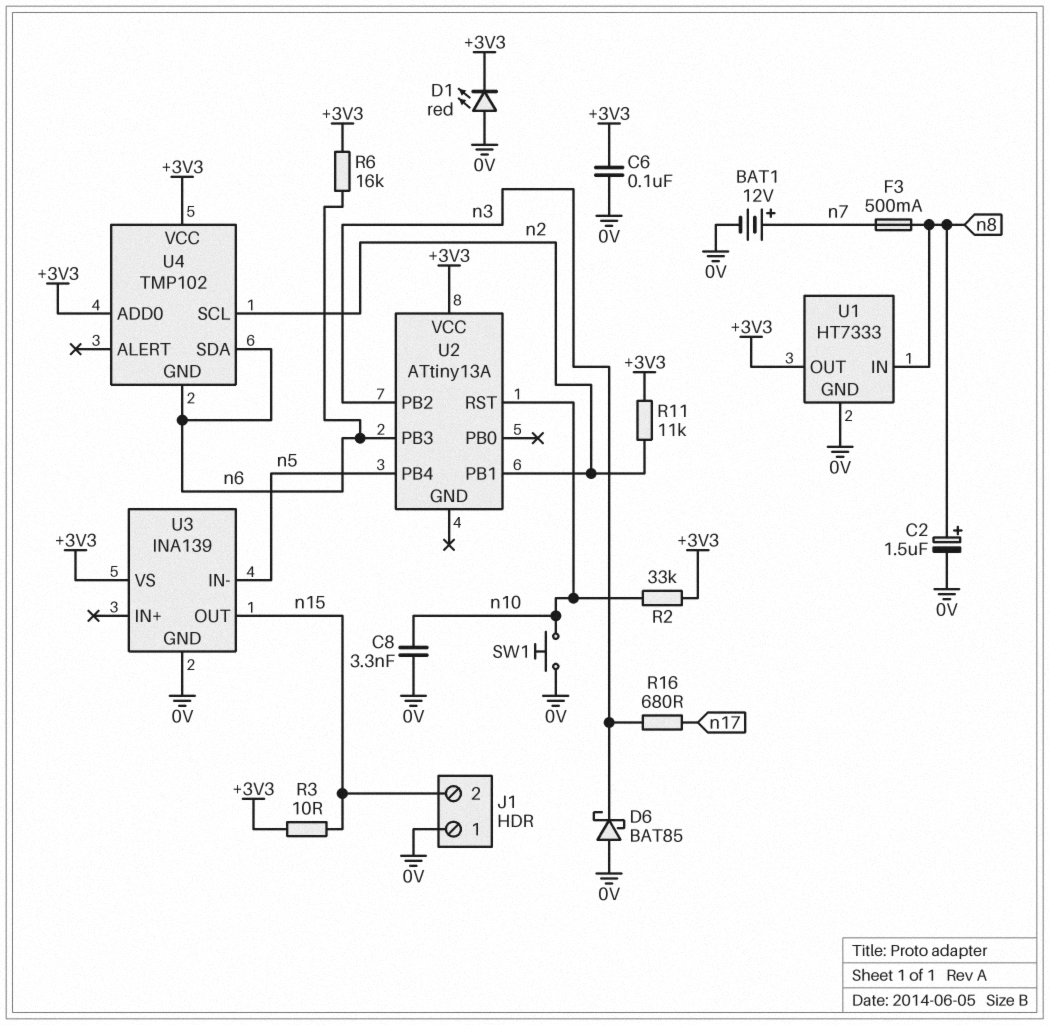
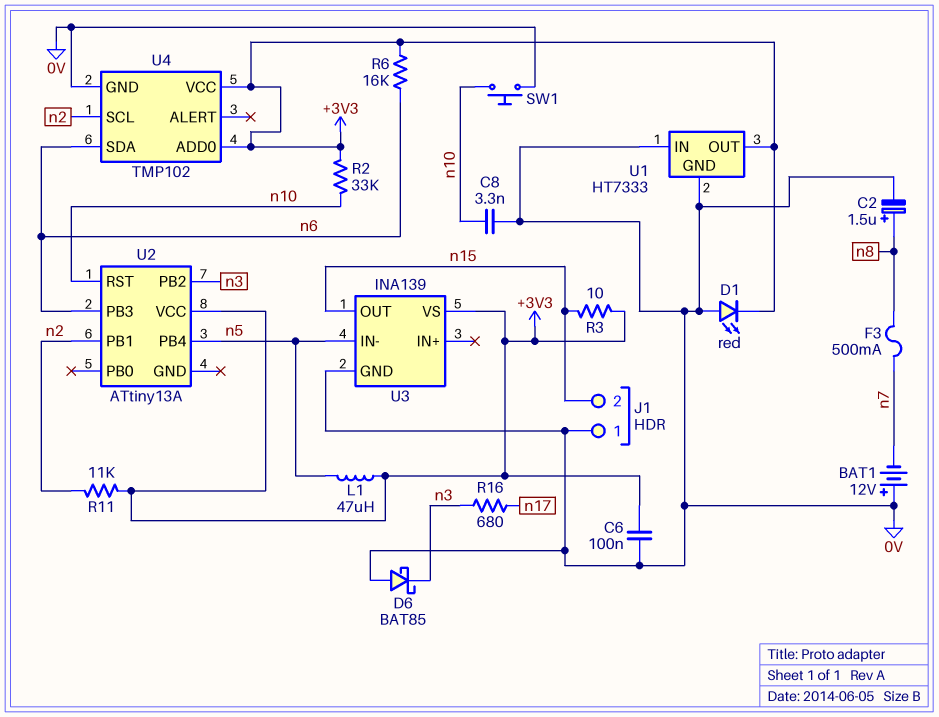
BAT1: 12V (plus n7, minus 0V) -> 12V (plus 0V, minus n7)
L1: none -> 47uH (+3V3, n5)
U1 pin IN: n8 -> 0V
U4 pin GND: n6 -> 0V

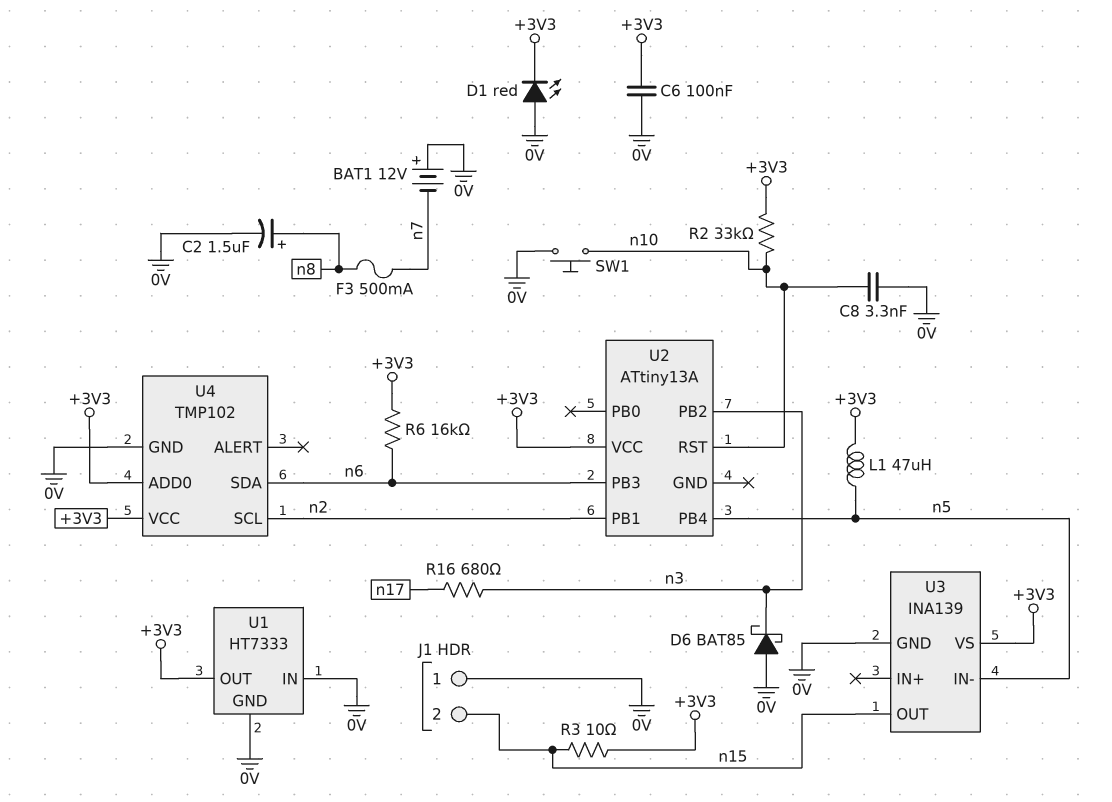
R11: 11k (+3V3, n2) -> none

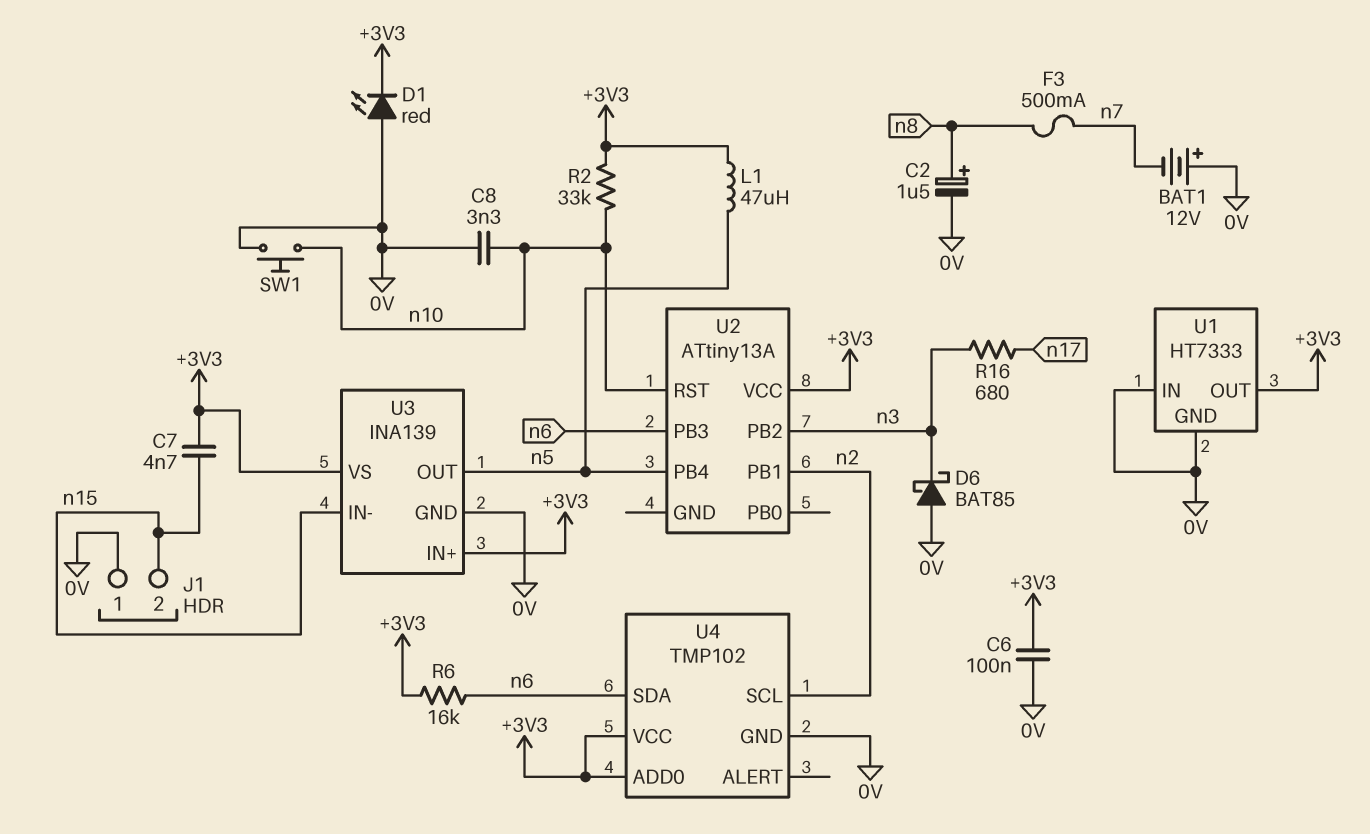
C7: none -> 4.7nF (+3V3, n15)
R3: 10 (+3V3, n15) -> none
U3 pin IN+: none -> +3V3
U3 pin IN-: n5 -> n15
U3 pin OUT: n15 -> n5

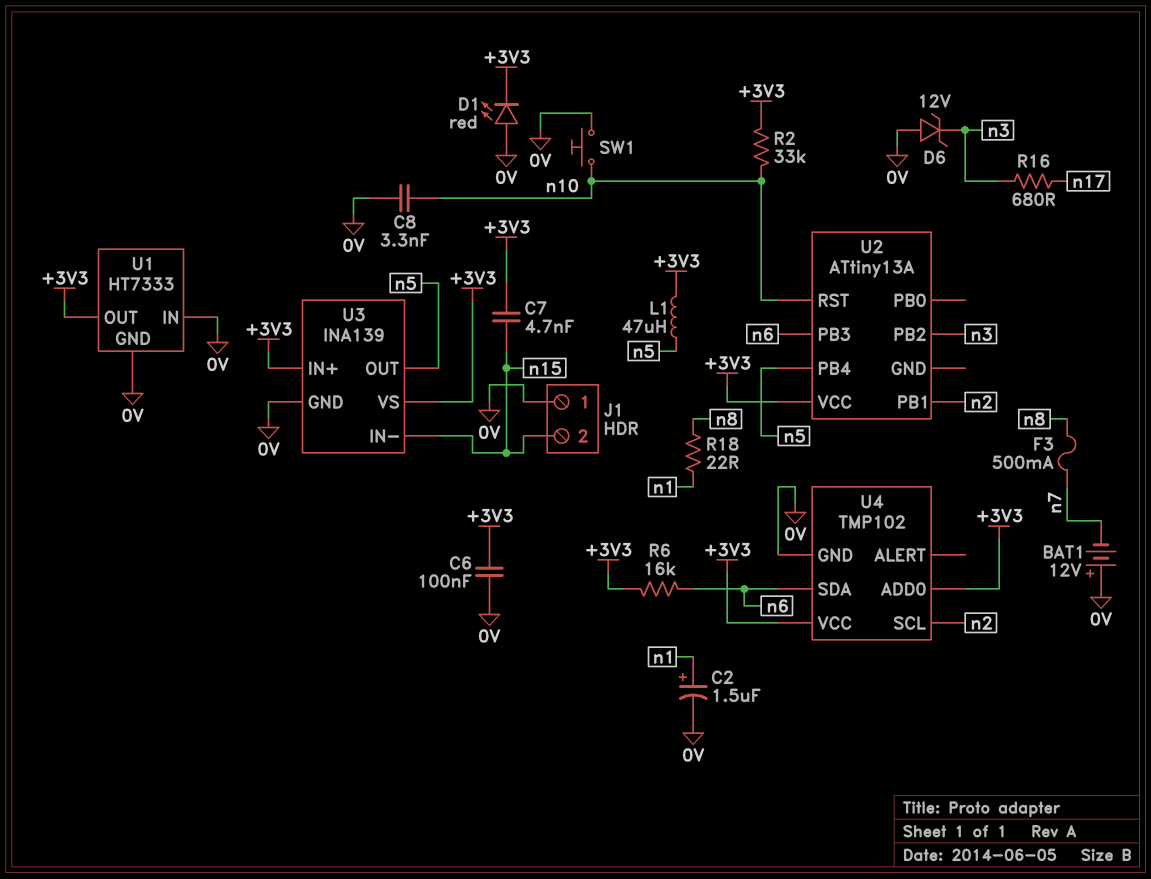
C2: 1.5uF (plus n8, minus 0V) -> 1.5uF (plus n1, minus 0V)
D6: schottky BAT85 (A 0V, K n3) -> zener 12V (A 0V, K n3)
R18: none -> 22 (n1, n8)

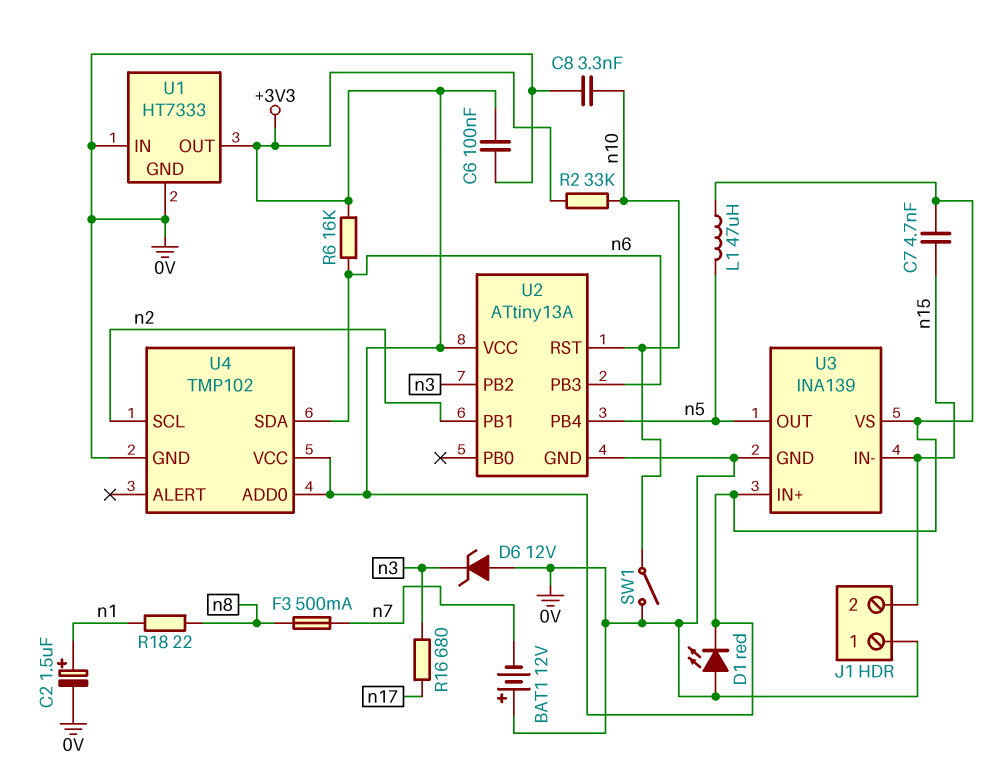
SW1: button (0V, n10) -> switch (0V, n10)
U2 pin GND: none -> 0V

